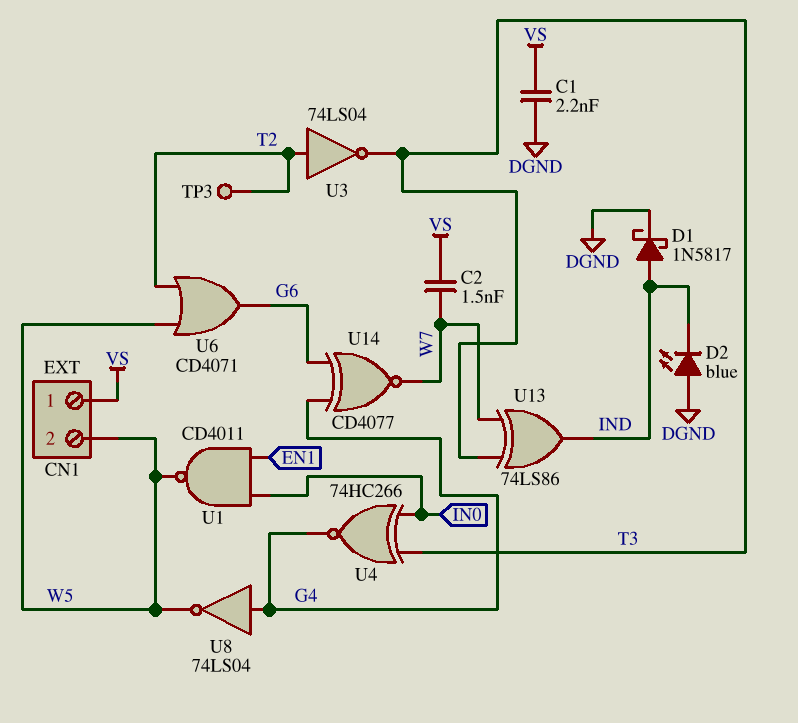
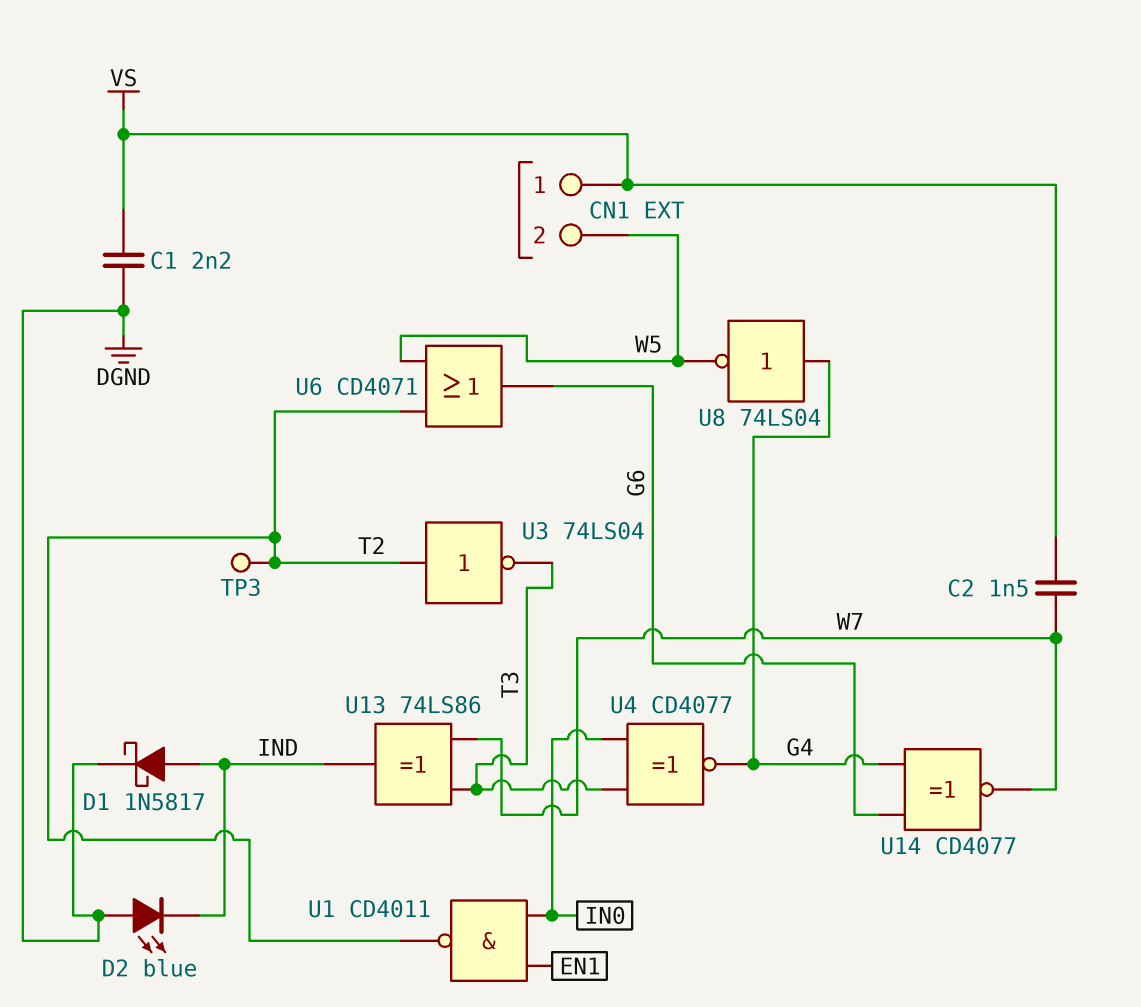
U1: NAND CD4011 (in EN1, in IN0, out W5) -> NAND CD4011 (in EN1, in IN0, out T2)
U4: XNOR 74HC266 (in IN0, in T3, out G4) -> XNOR CD4077 (in IN0, in T3, out G4)

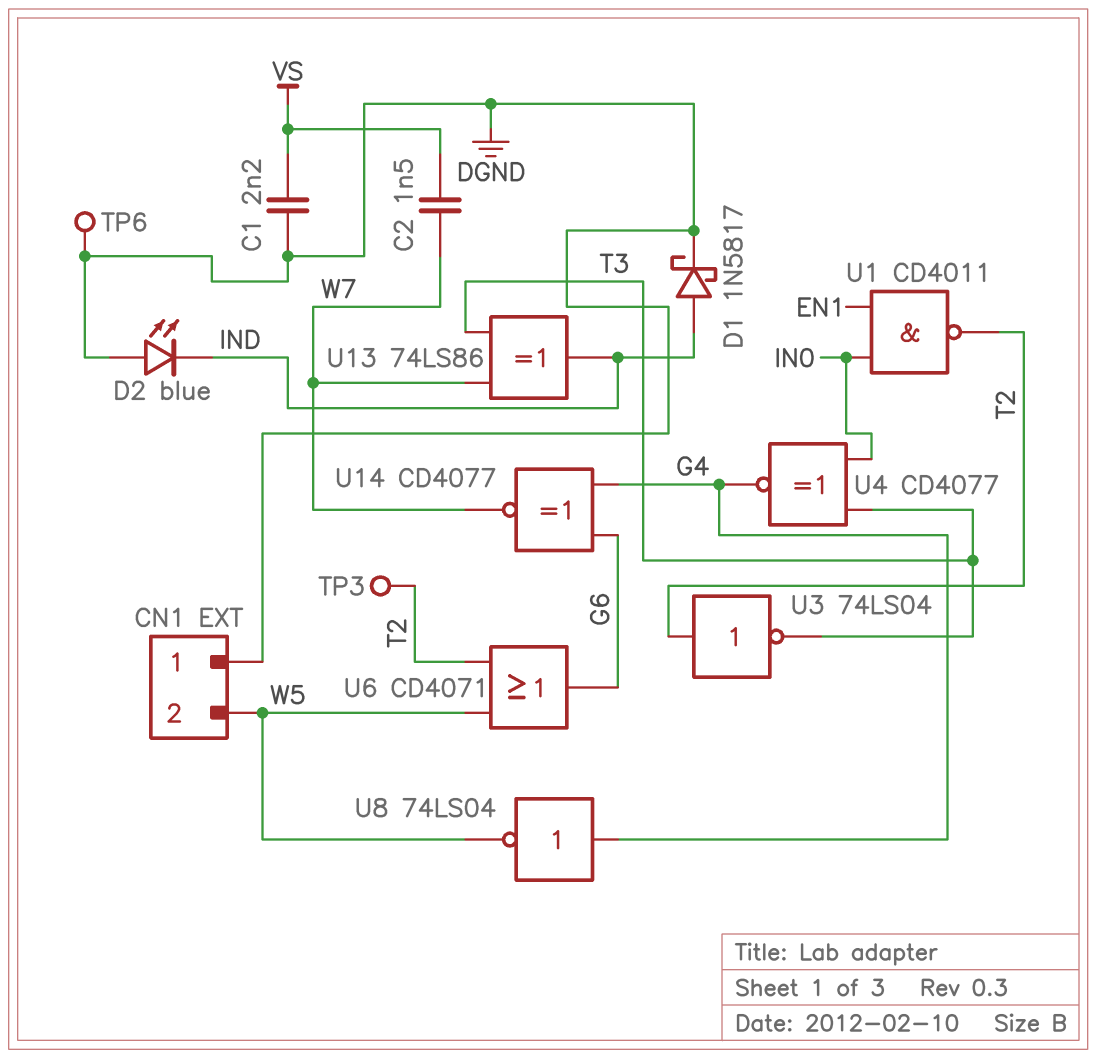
CN1 pin 1: VS -> DGND
TP6: none -> test point (DGND)

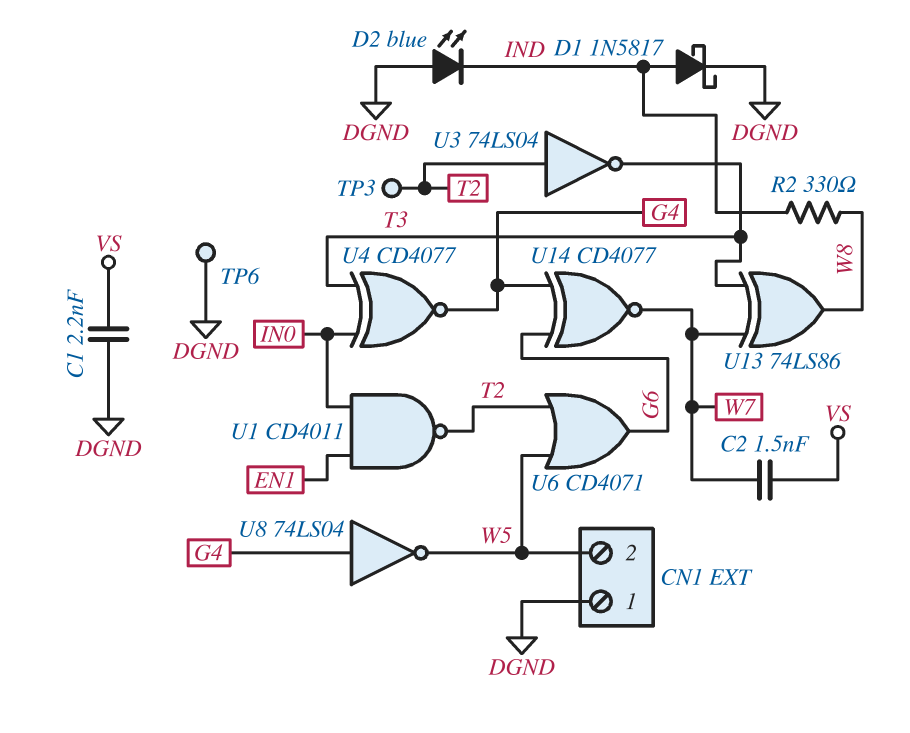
R2: none -> 330 (IND, W8)
U13: XOR 74LS86 (in T3, in W7, out IND) -> XOR 74LS86 (in T3, in W7, out W8)

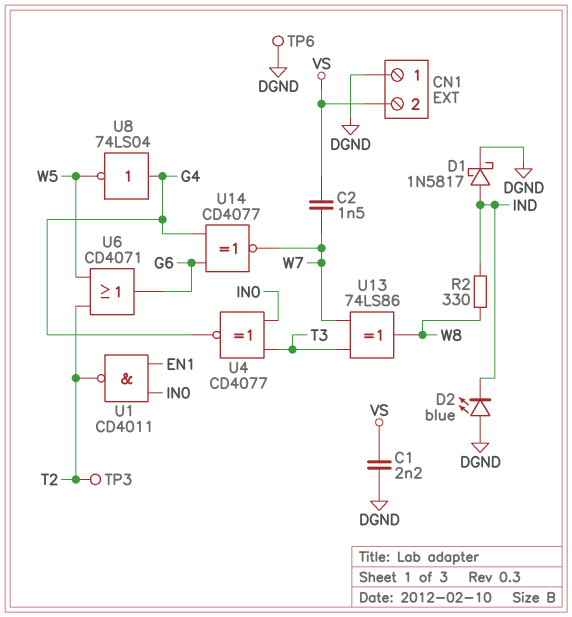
CN1 pin 2: W5 -> VS
U3: NOT 74LS04 (in T2, out T3) -> none

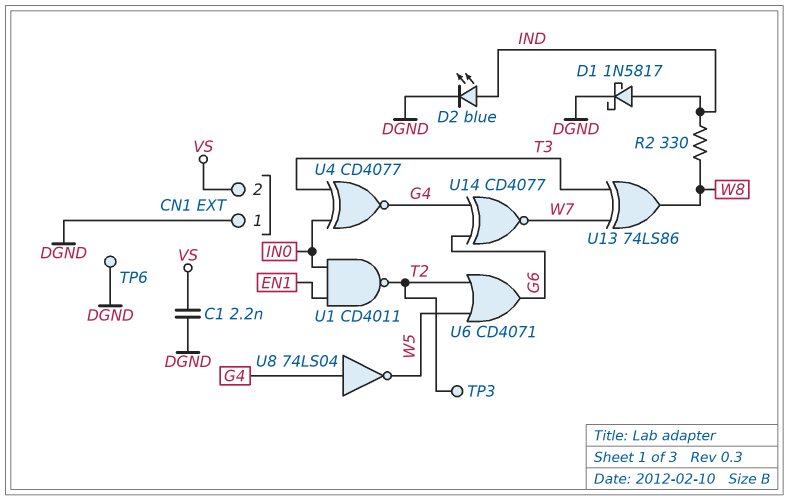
C2: 1.5nF (VS, W7) -> none
D2: LED blue (A DGND, K IND) -> LED blue (A IND, K DGND)

